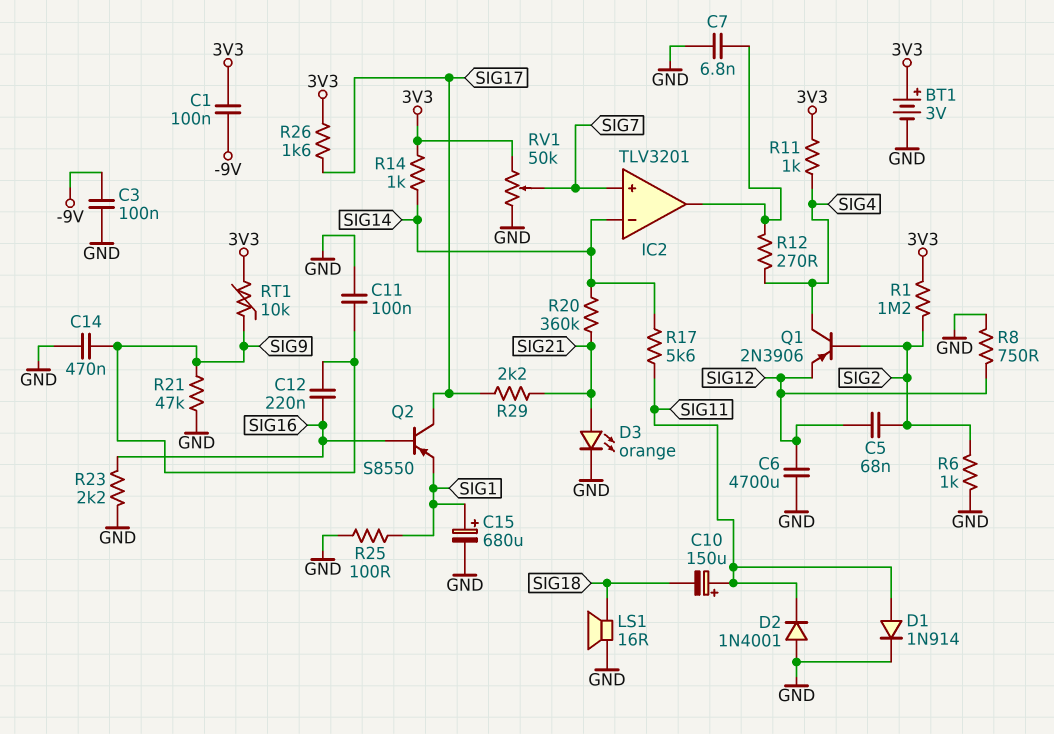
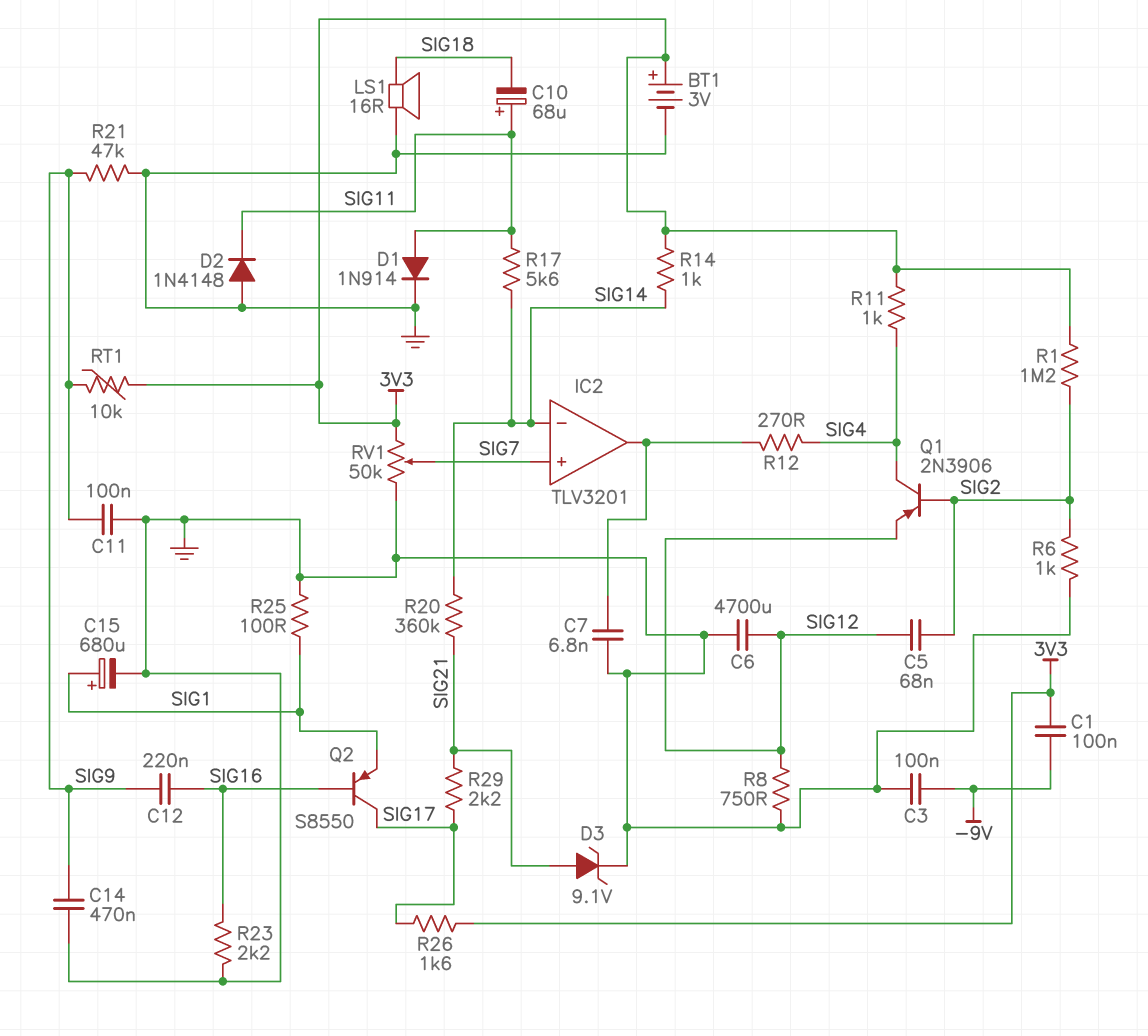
C10: 150uF (plus SIG11, minus SIG18) -> 68uF (plus SIG11, minus SIG18)
D2: diode 1N4001 (A GND, K SIG11) -> diode 1N4148 (A GND, K SIG11)
D3: LED orange (A SIG21, K GND) -> zener 9.1V (A SIG21, K GND)

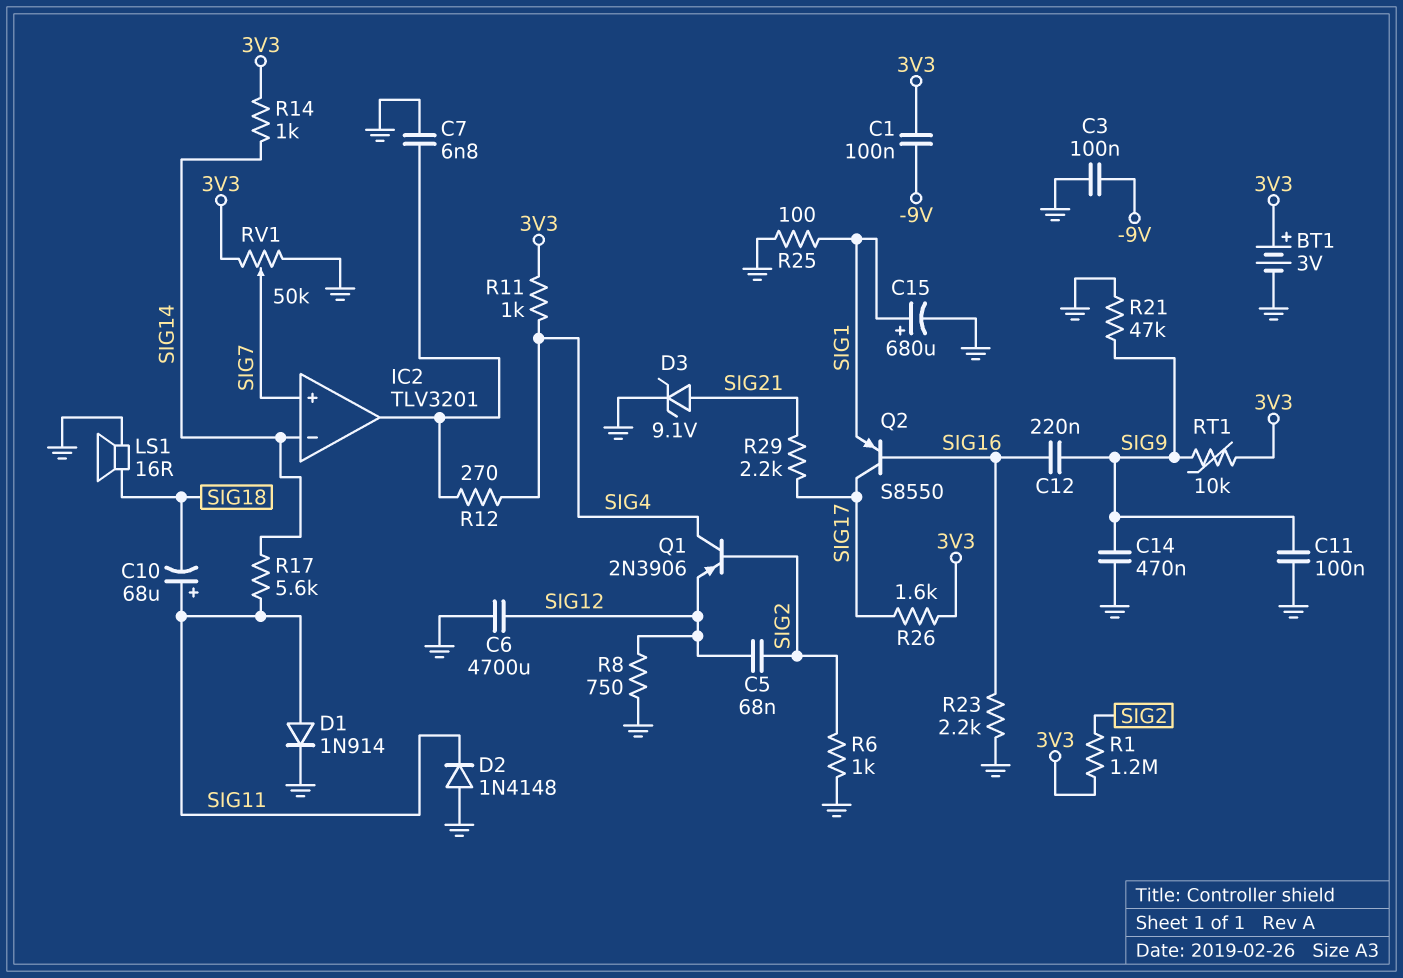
R20: 360k (SIG14, SIG21) -> none

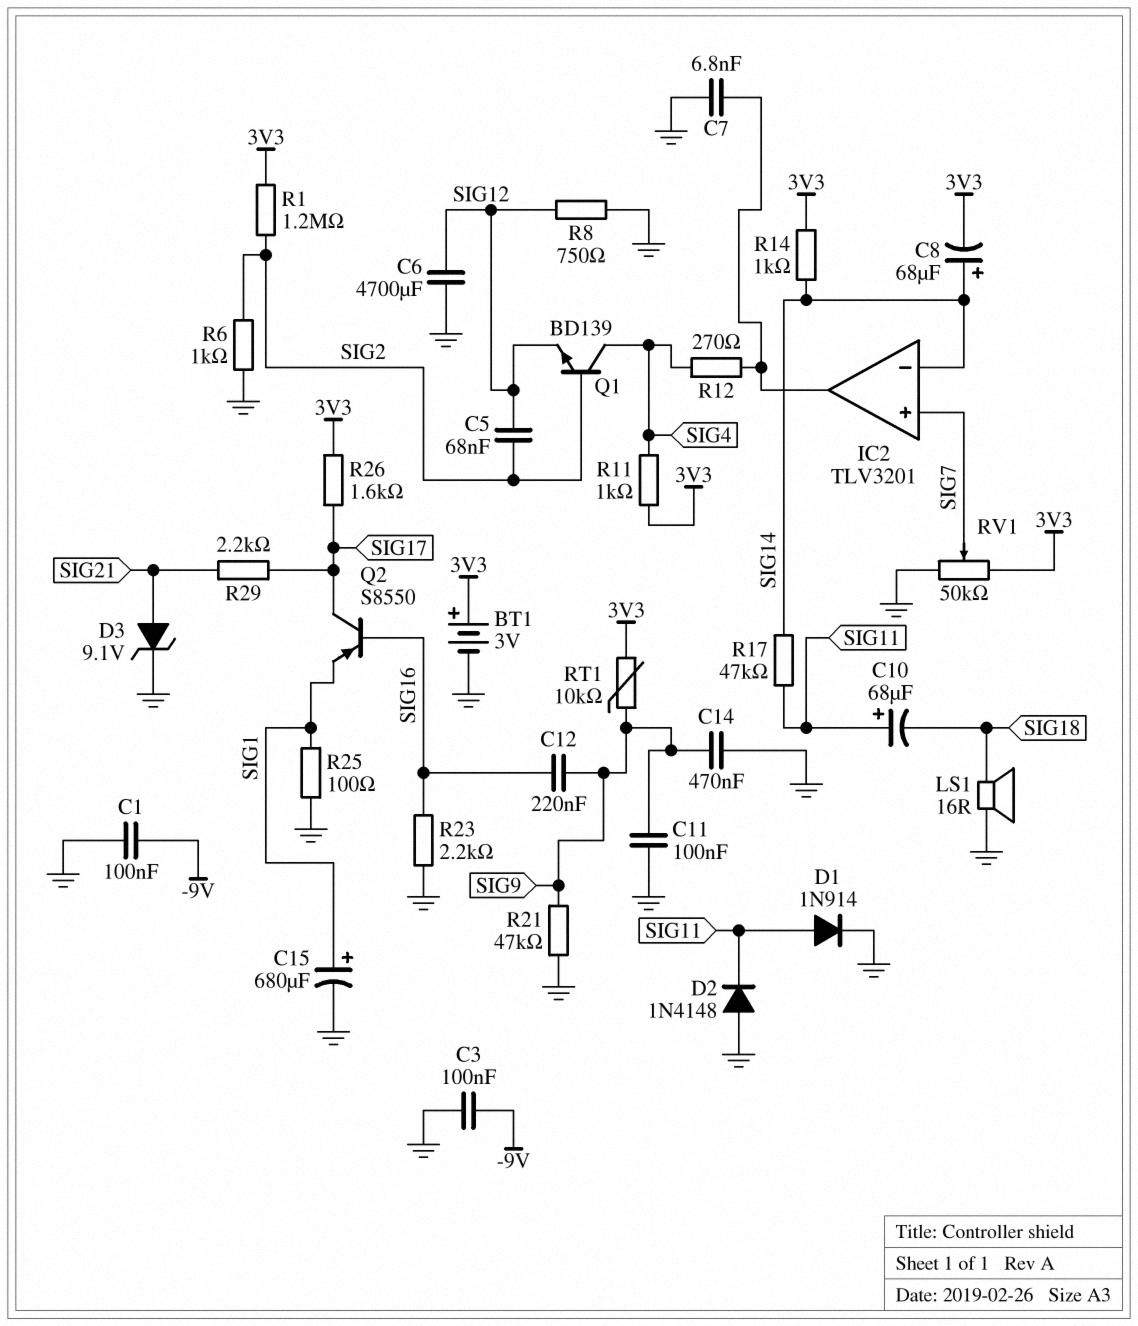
C1: 100nF (-9V, 3V3) -> 100nF (-9V, GND)
C8: none -> 68uF (plus SIG14, minus 3V3)
Q1: PNP 2N3906 (B SIG2, C SIG4, E SIG12) -> NPN BD139 (B SIG2, C SIG4, E SIG12)
R17: 5.6k (SIG11, SIG14) -> 47k (SIG11, SIG14)

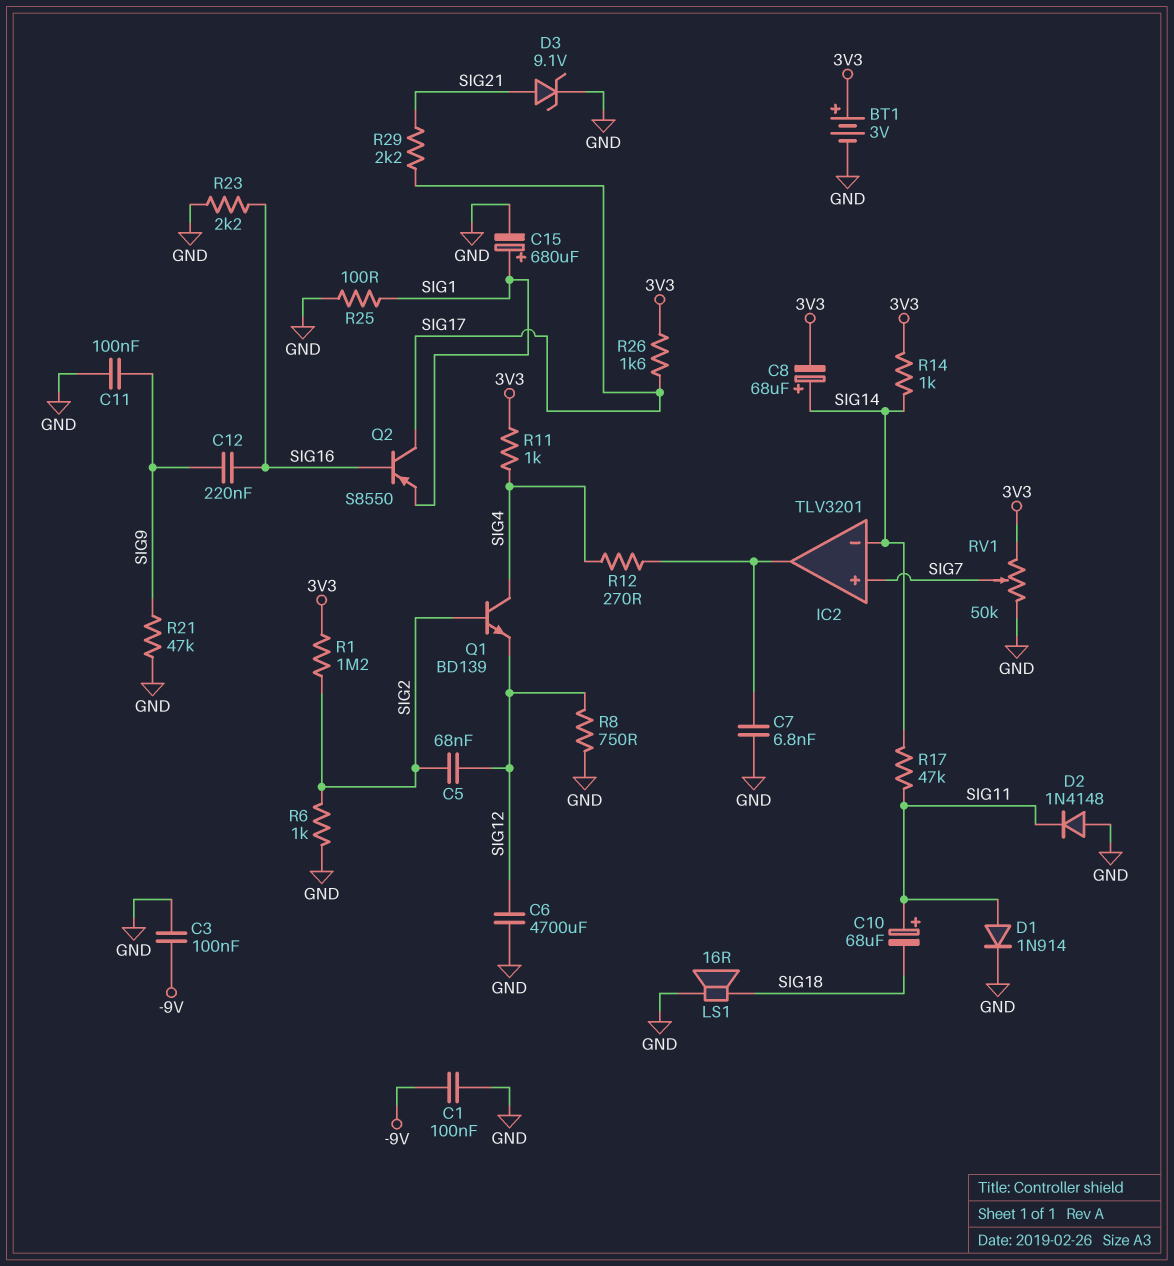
C14: 470nF (GND, SIG9) -> none
RT1: 10k (3V3, SIG9) -> none

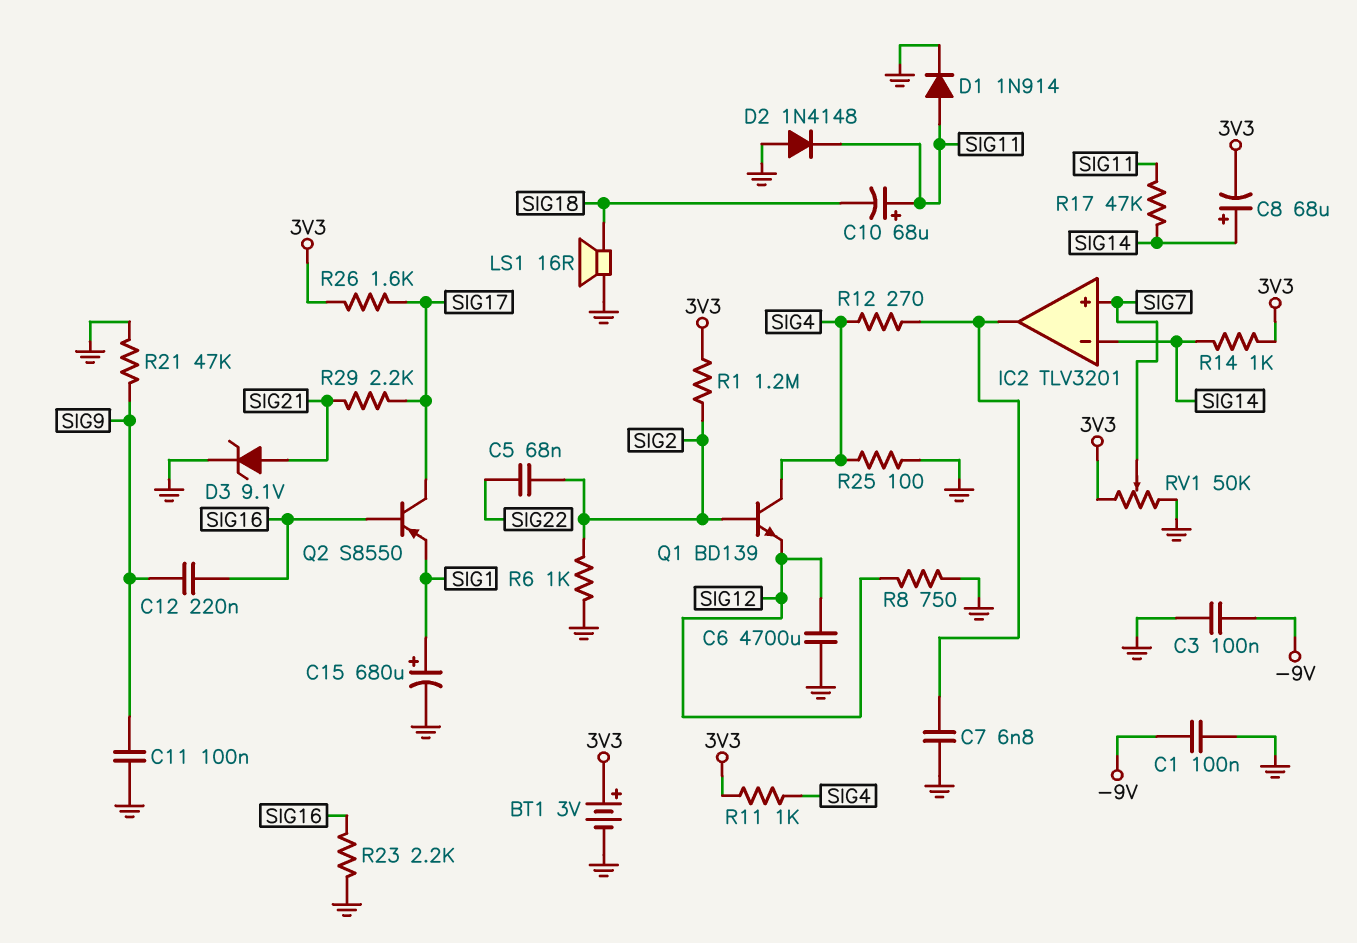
C5: 68nF (SIG2, SIG12) -> 68nF (SIG2, SIG22)
R25: 100 (GND, SIG1) -> 100 (GND, SIG4)

